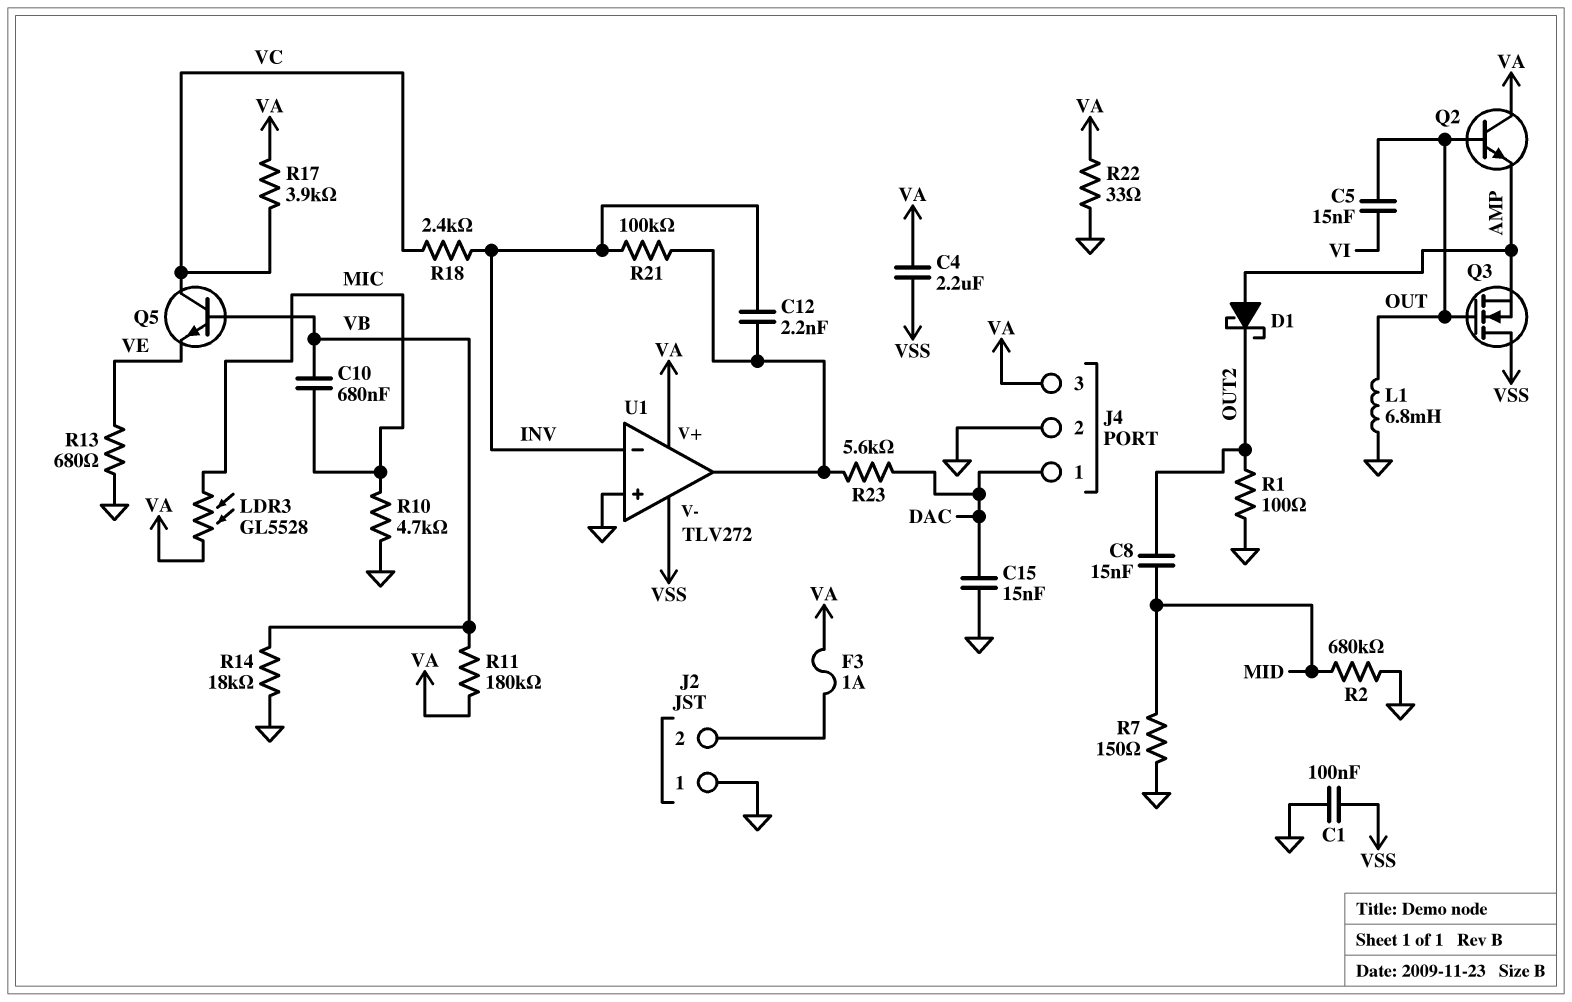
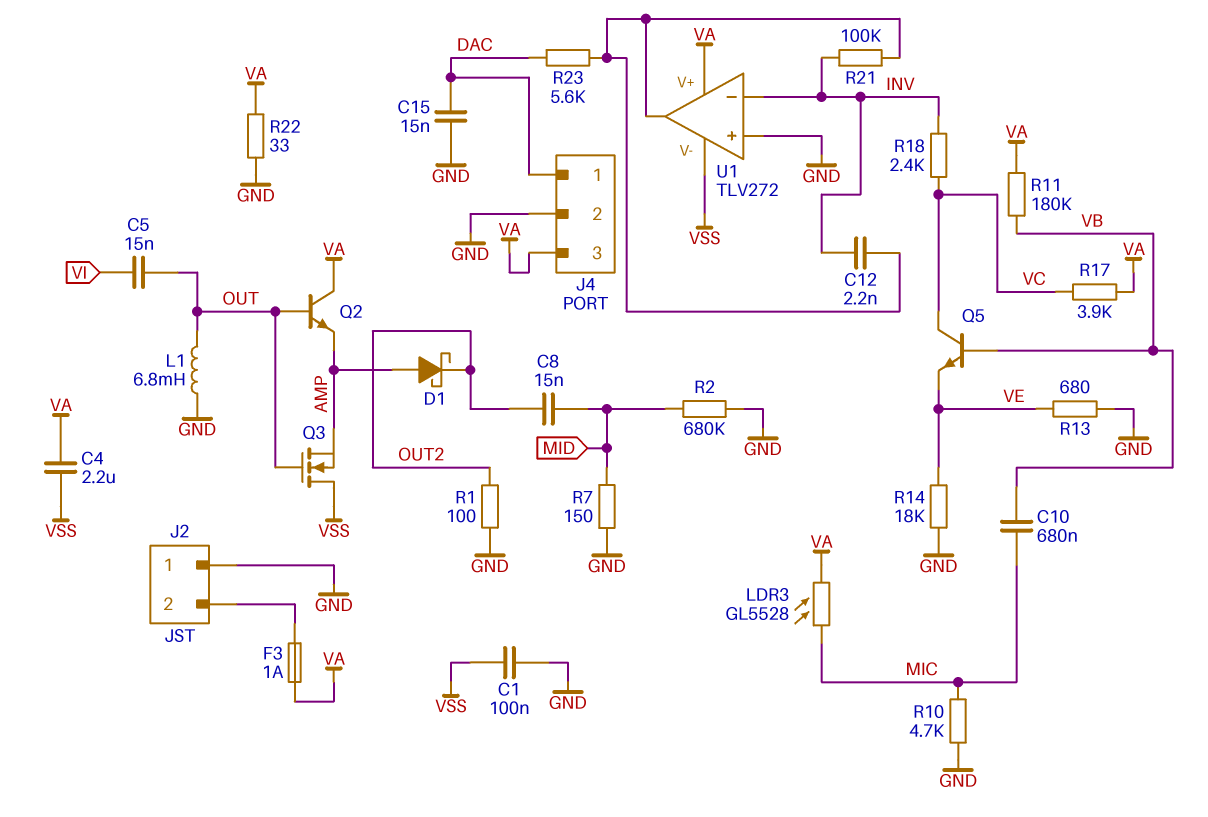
R14: 18k (GND, VB) -> 18k (GND, VE)

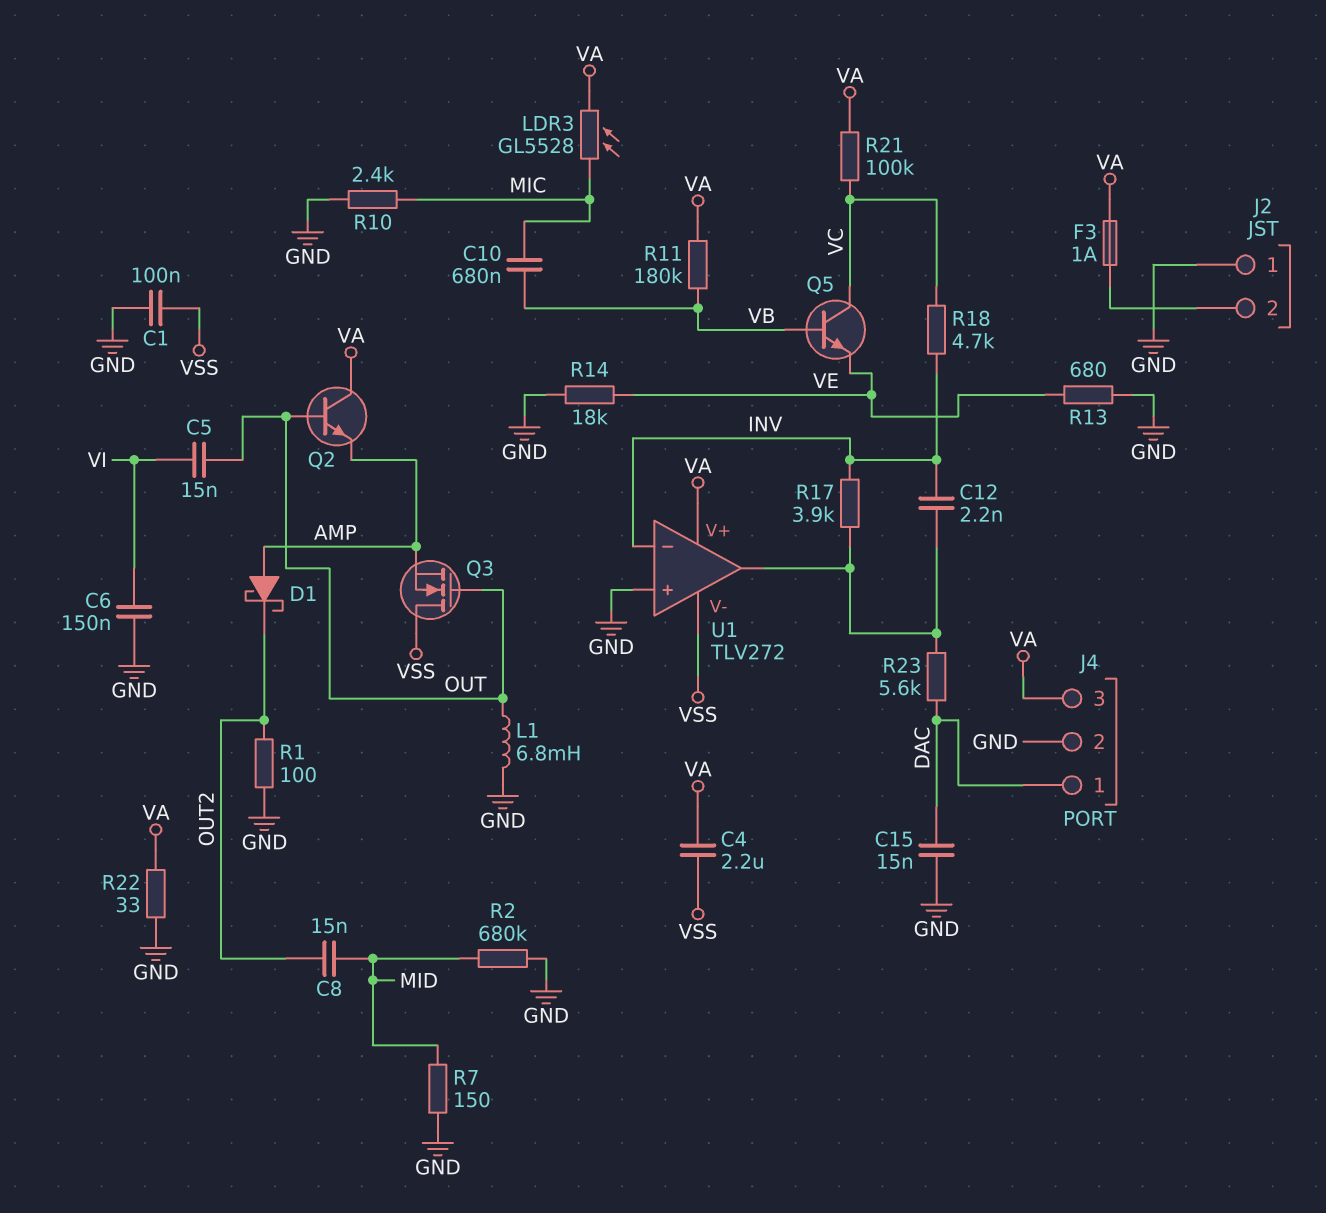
C6: none -> 150nF (GND, VI)
R10: 4.7k (GND, MIC) -> 2.4k (GND, MIC)
R17: 3.9k (VA, VC) -> 3.9k (INV, U1/out)
R18: 2.4k (INV, VC) -> 4.7k (INV, VC)
R21: 100k (INV, U1/out) -> 100k (VA, VC)

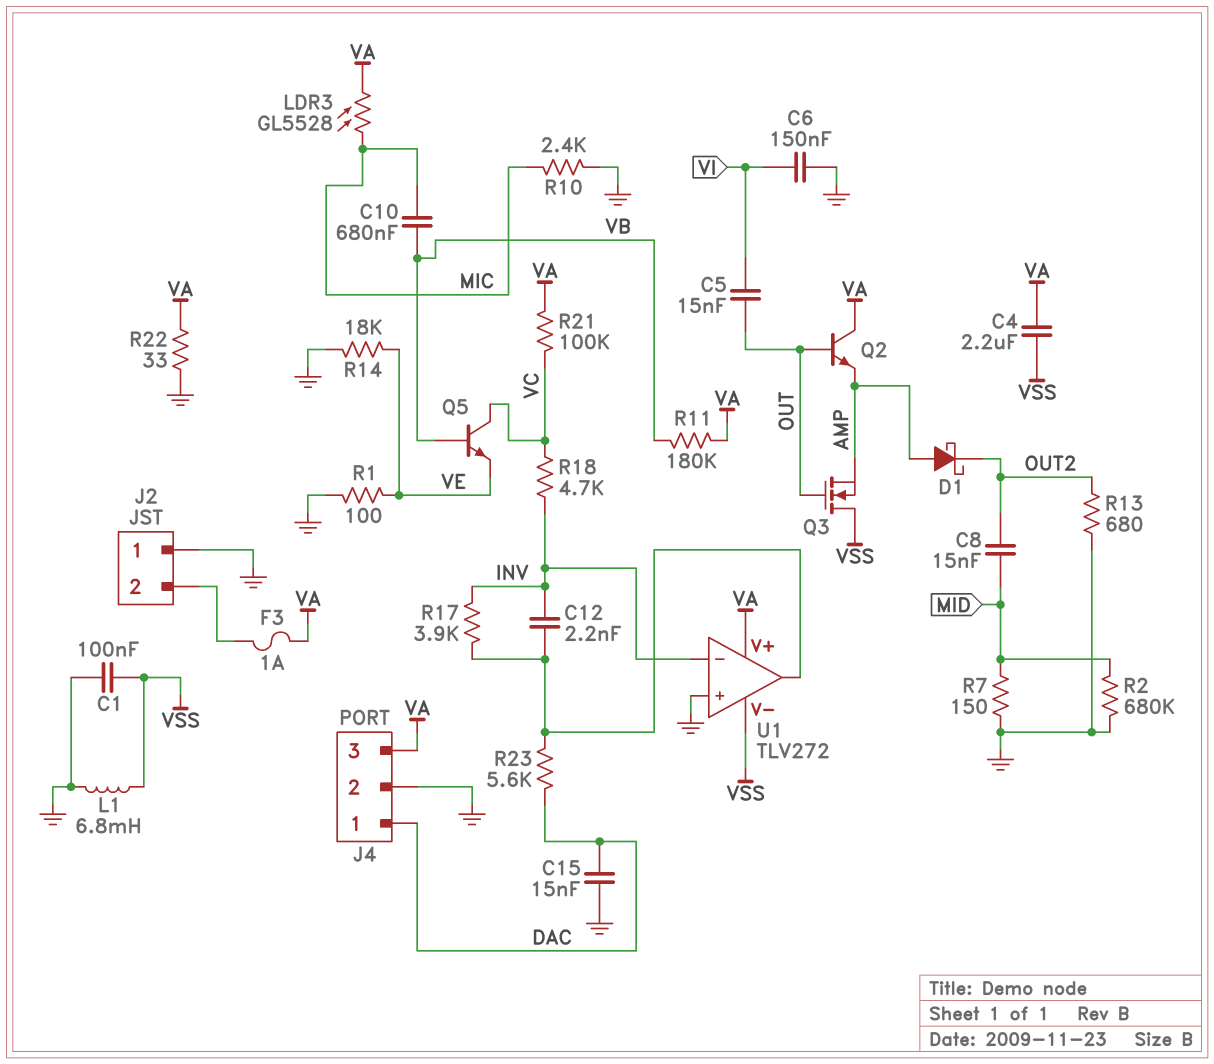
L1: 6.8mH (GND, OUT) -> 6.8mH (GND, VSS)
R1: 100 (GND, OUT2) -> 100 (GND, VE)
R13: 680 (GND, VE) -> 680 (GND, OUT2)

